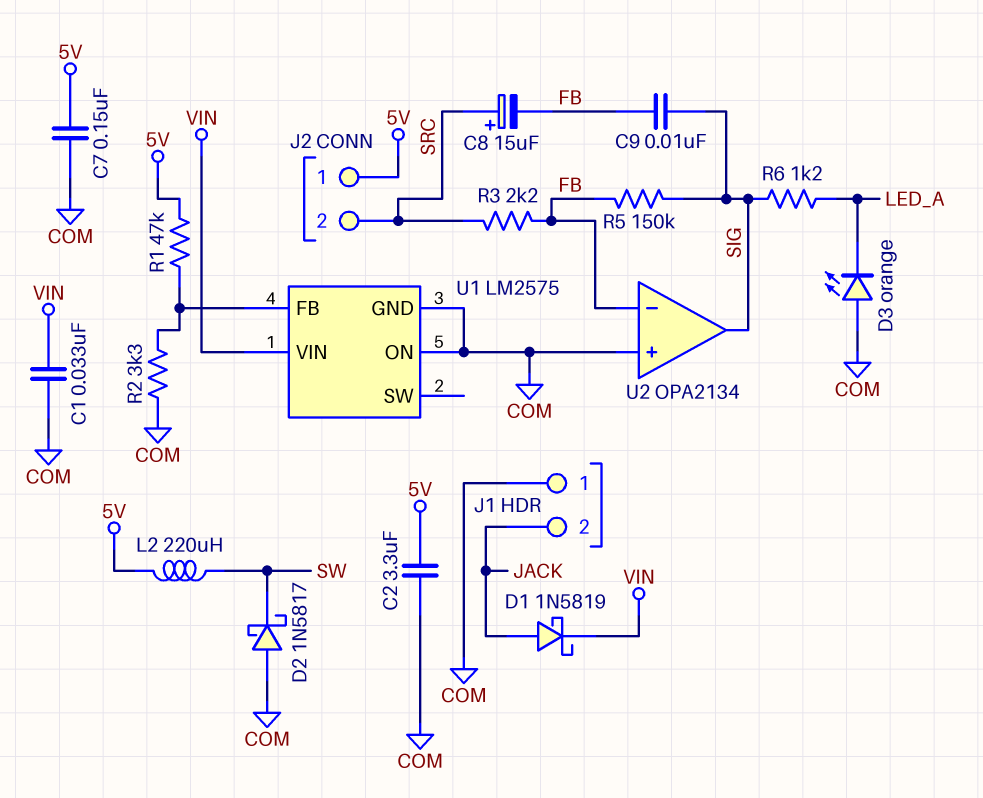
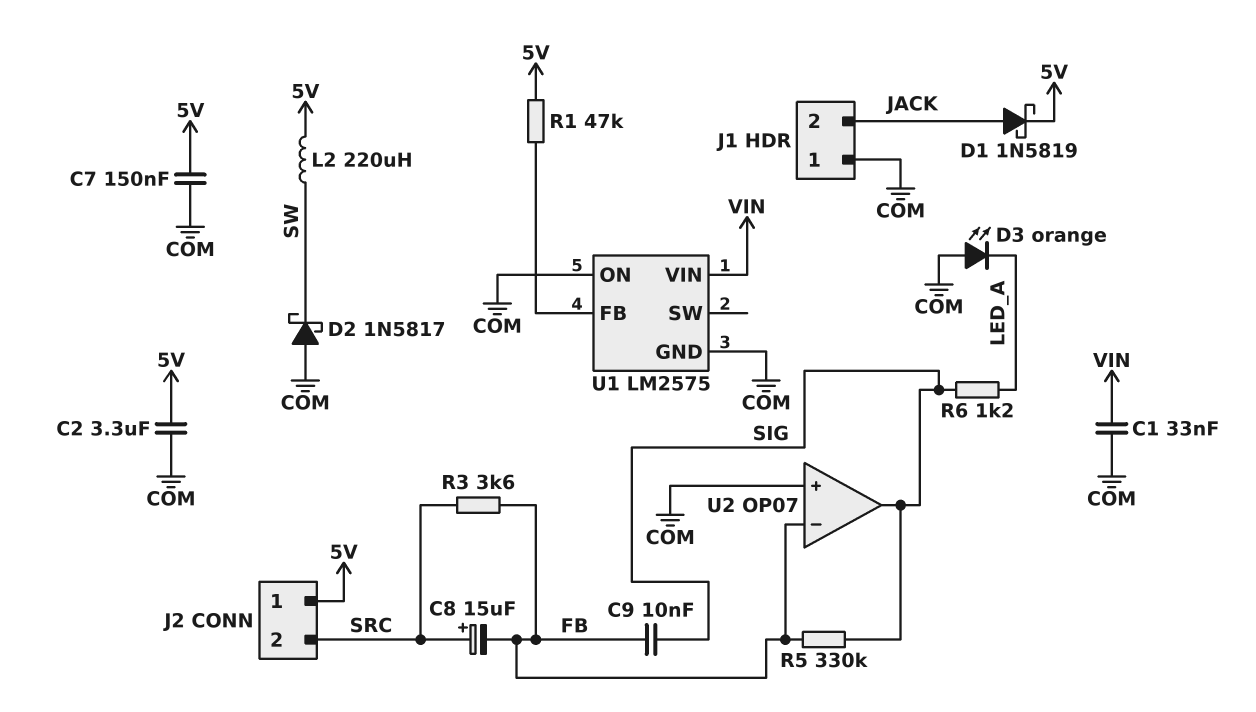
D1: schottky 1N5819 (A JACK, K VIN) -> schottky 1N5819 (A JACK, K 5V)
R2: 3.3k (COM, U1/FB) -> none
R3: 2.2k (FB, SRC) -> 3.6k (FB, SRC)
R5: 150k (FB, SIG) -> 330k (FB, SIG)
U2: OPA2134 -> OP07

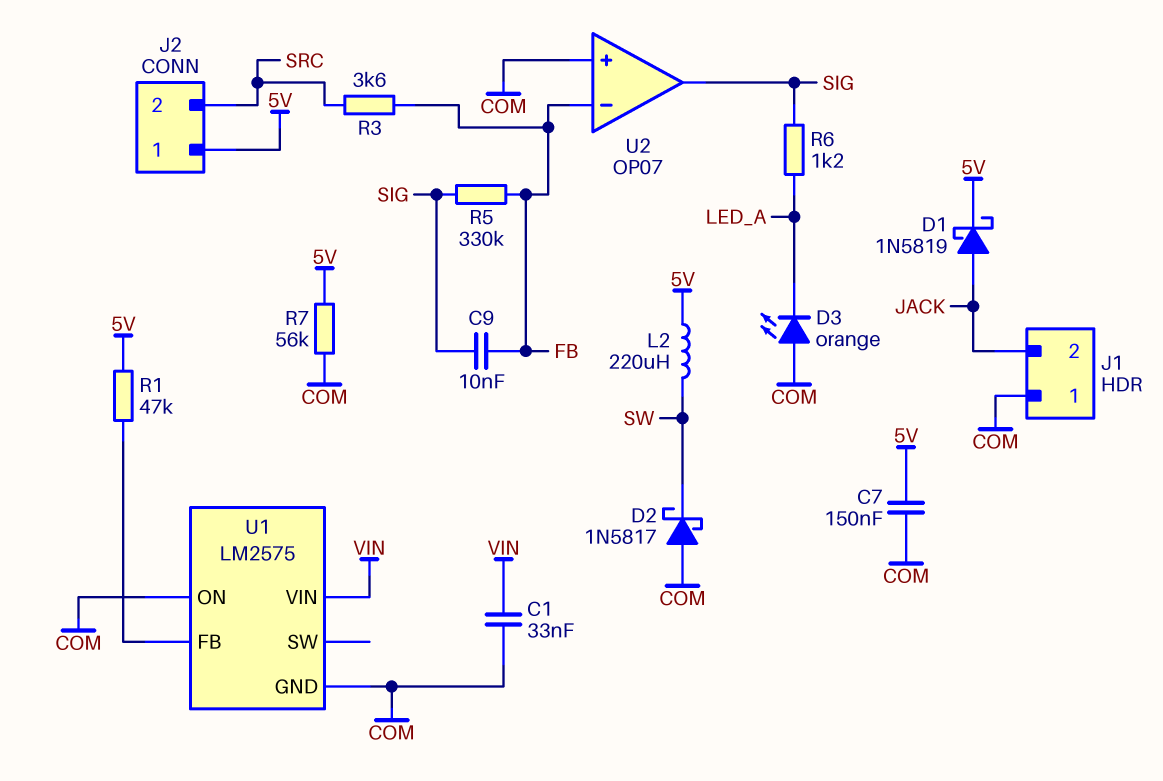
C2: 3.3uF (5V, COM) -> none
C8: 15uF (plus SRC, minus FB) -> none
R7: none -> 56k (5V, COM)

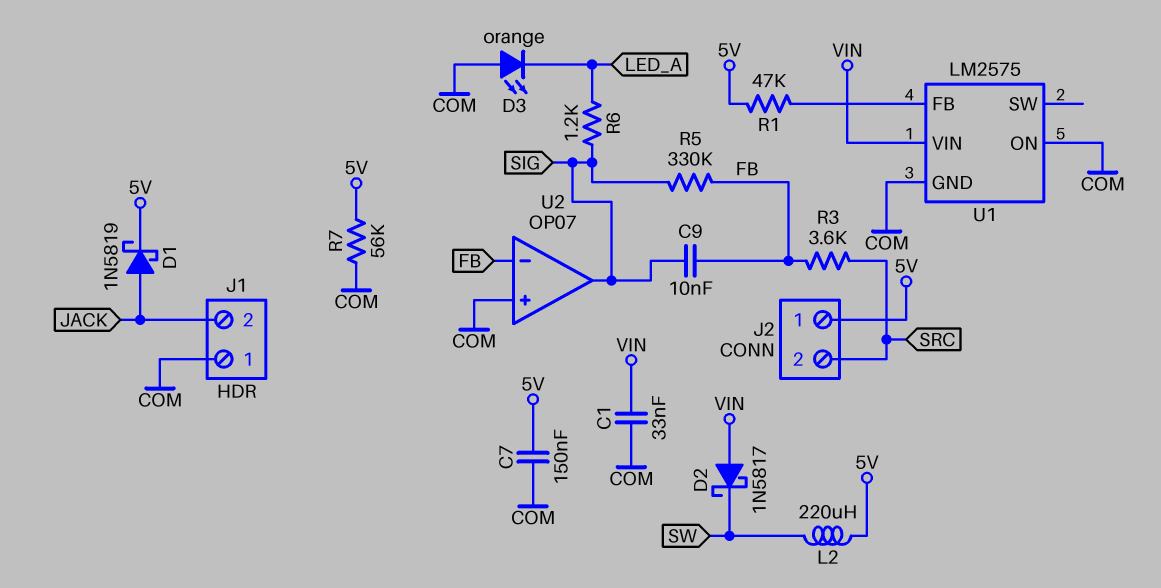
D2: schottky 1N5817 (A COM, K SW) -> schottky 1N5817 (A VIN, K SW)

